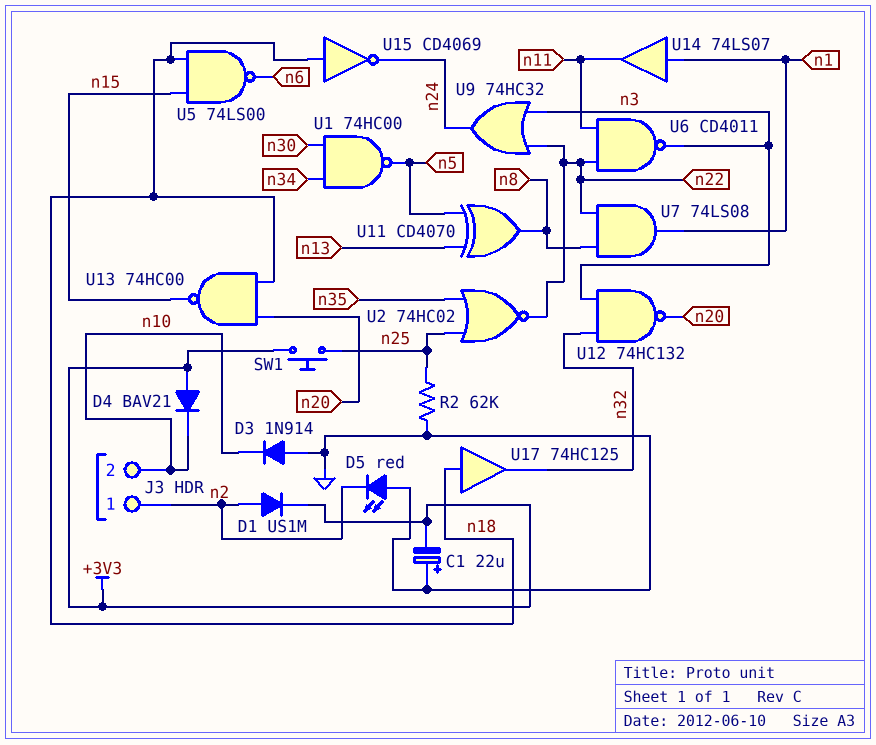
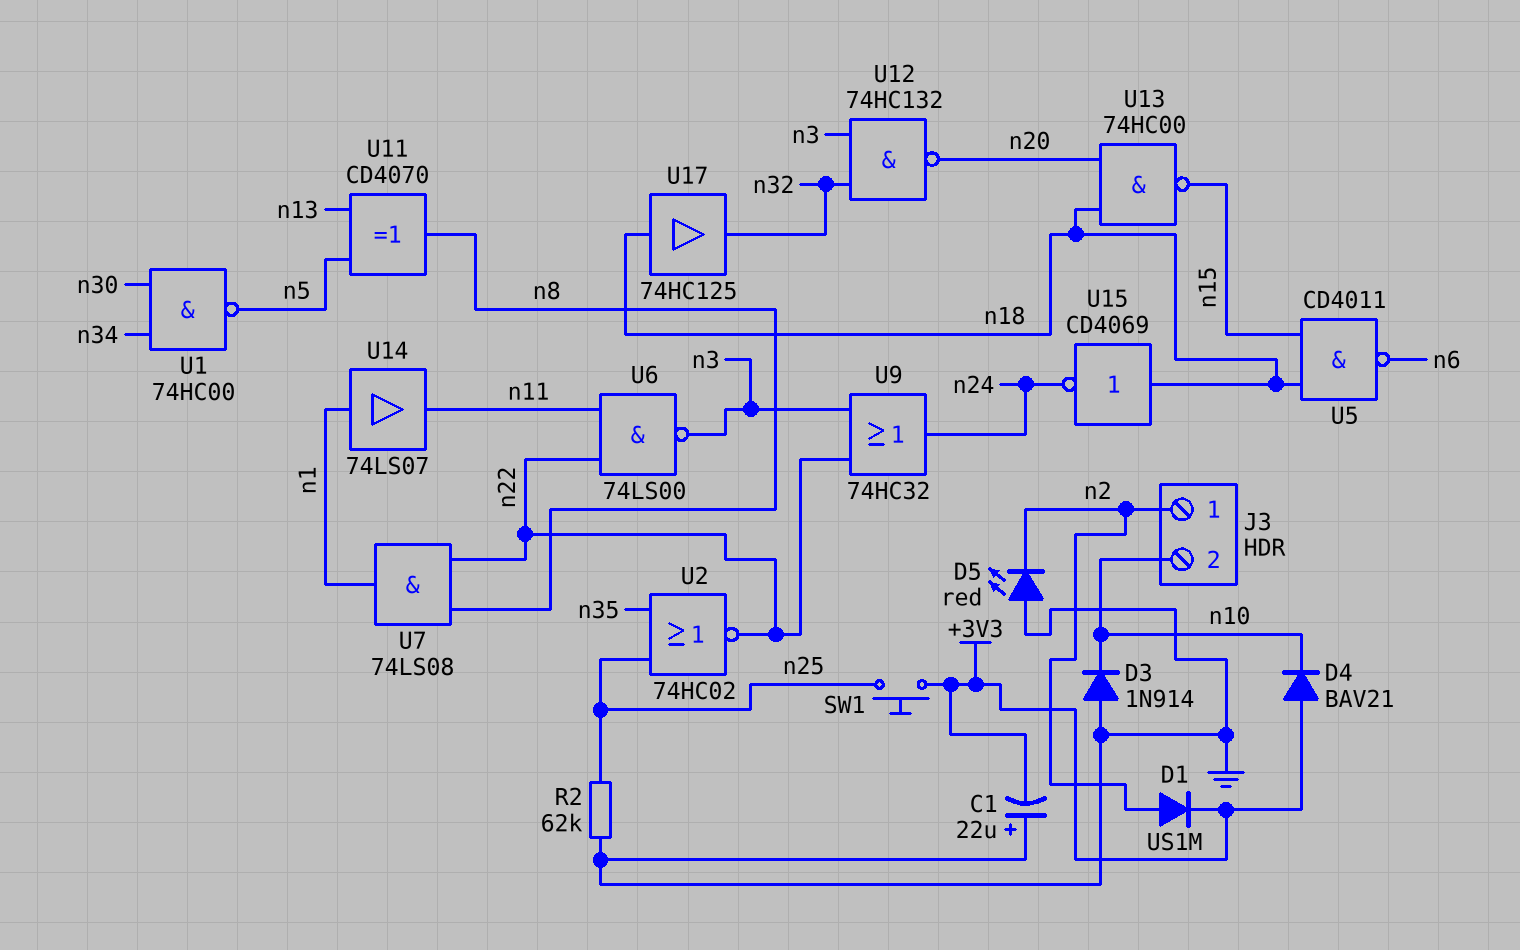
U5: NAND 74LS00 (in n15, in n18, out n6) -> NAND CD4011 (in n15, in n18, out n6)
U6: NAND CD4011 (in n11, in n22, out n3) -> NAND 74LS00 (in n11, in n22, out n3)

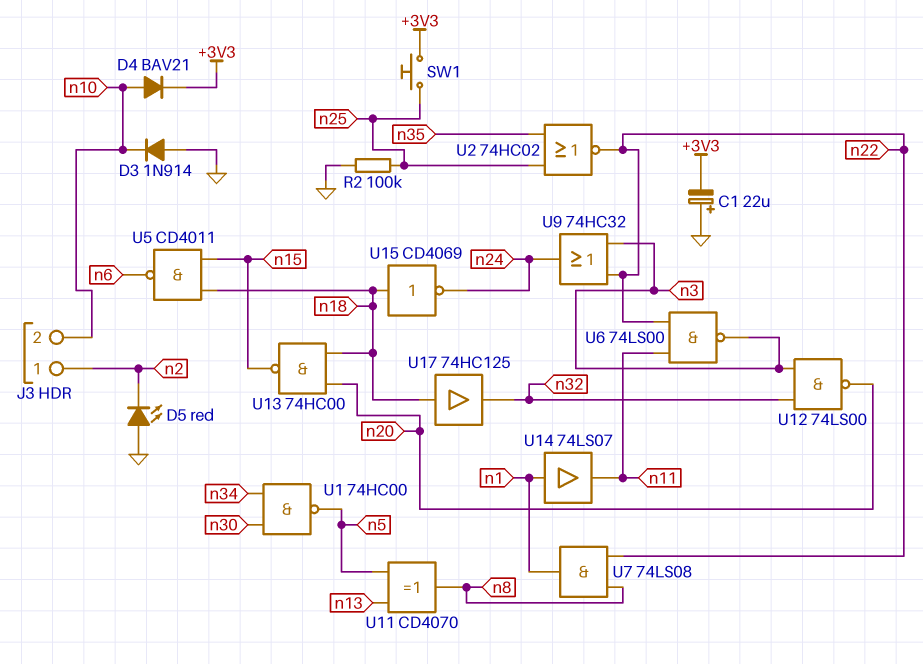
D1: diode US1M (A n2, K +3V3) -> none
D4: diode BAV21 (A +3V3, K n10) -> diode BAV21 (A n10, K +3V3)
R2: 62k (GND, n25) -> 100k (GND, n25)
U12: NAND 74HC132 (in n3, in n32, out n20) -> NAND 74LS00 (in n3, in n32, out n20)

